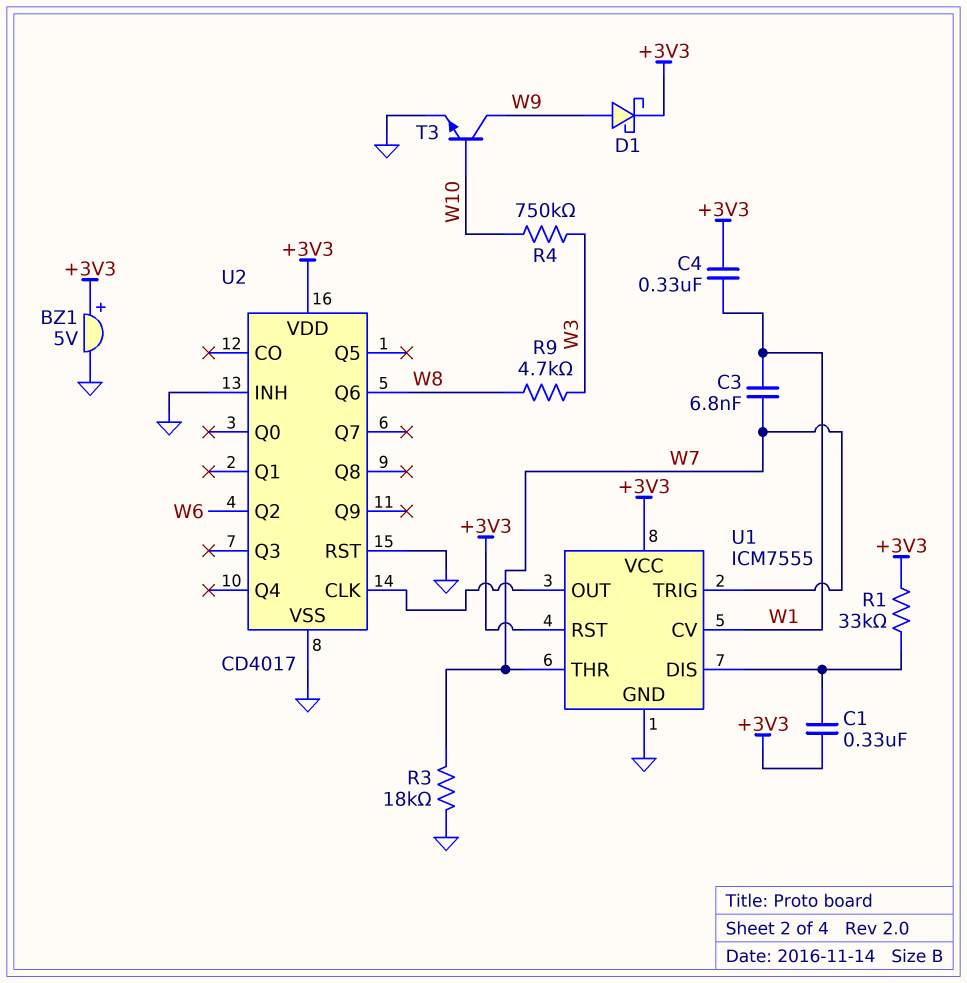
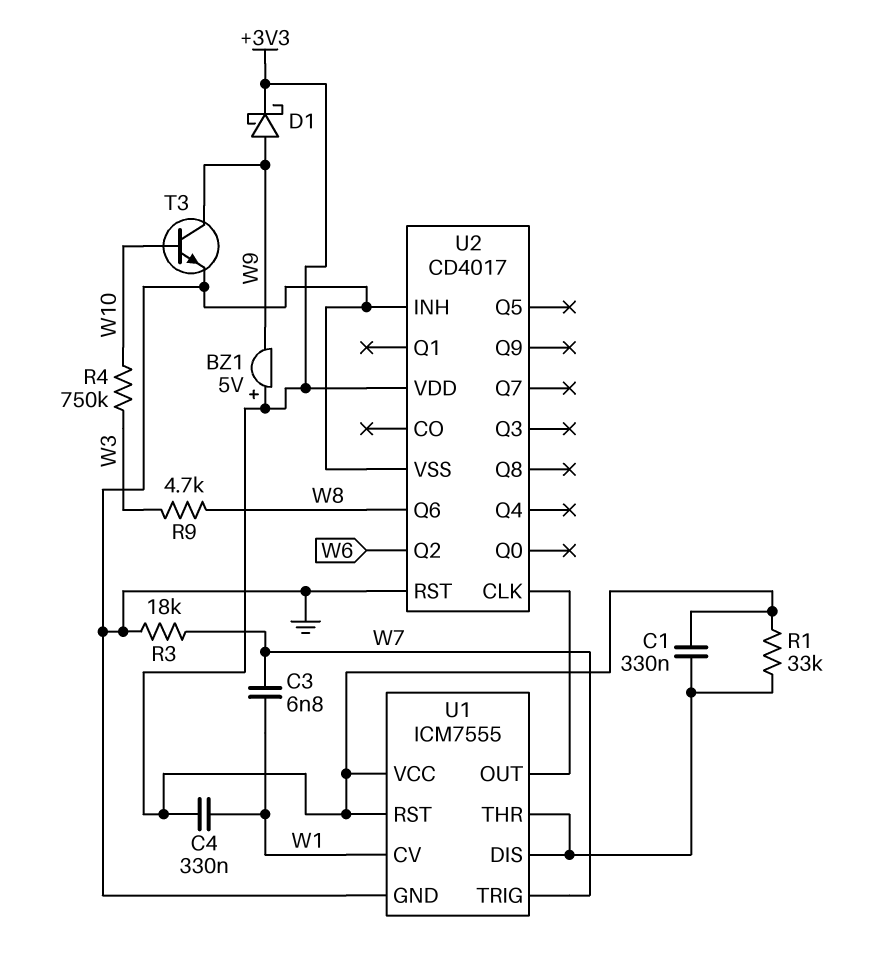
BZ1: buzzer 5V (plus +3V3, minus GND) -> buzzer 5V (plus +3V3, minus W9)
U1 pin THR: W7 -> U1/DIS

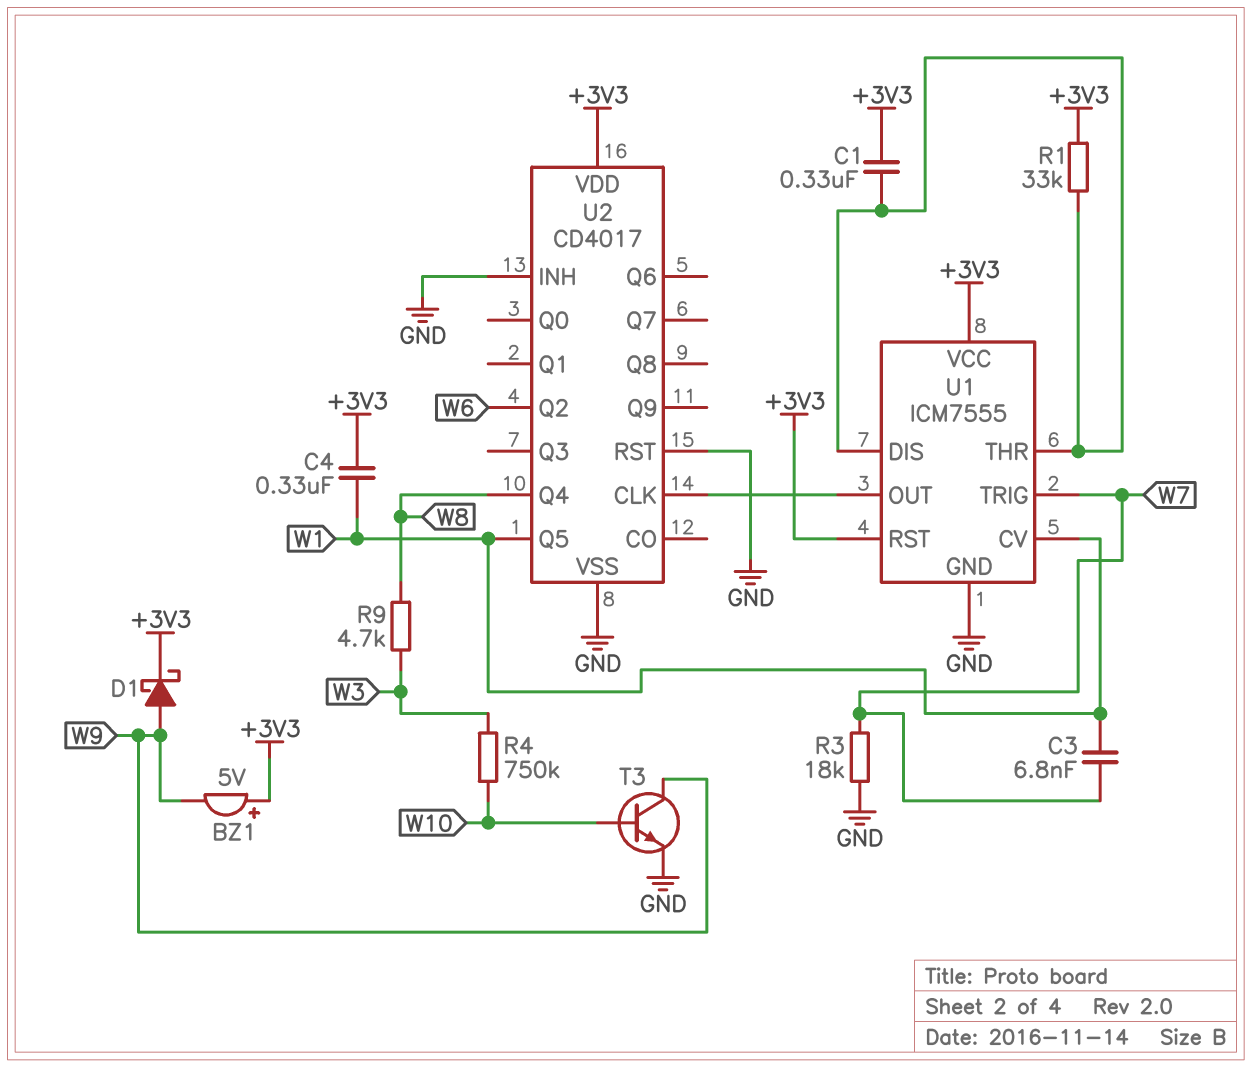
U2 pin Q4: none -> W8
U2 pin Q5: none -> W1
U2 pin Q6: W8 -> none

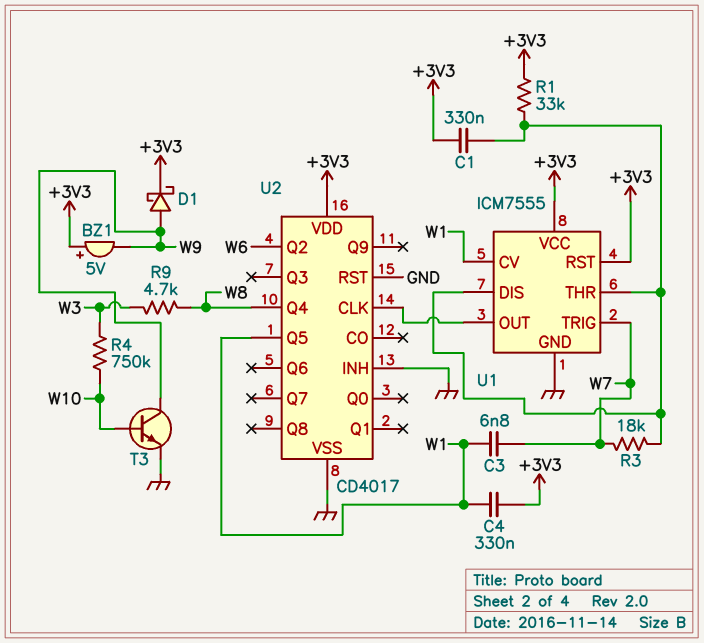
R3: 18k (GND, W7) -> 18k (U1/DIS, W7)

